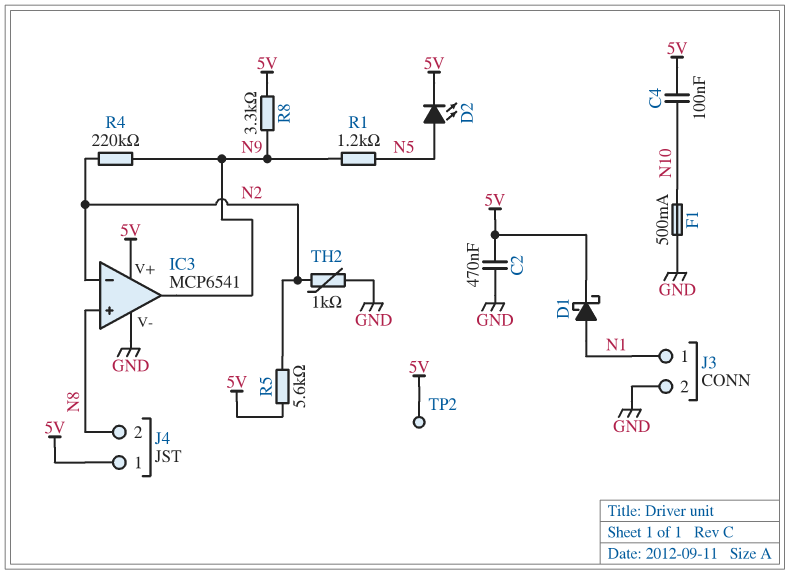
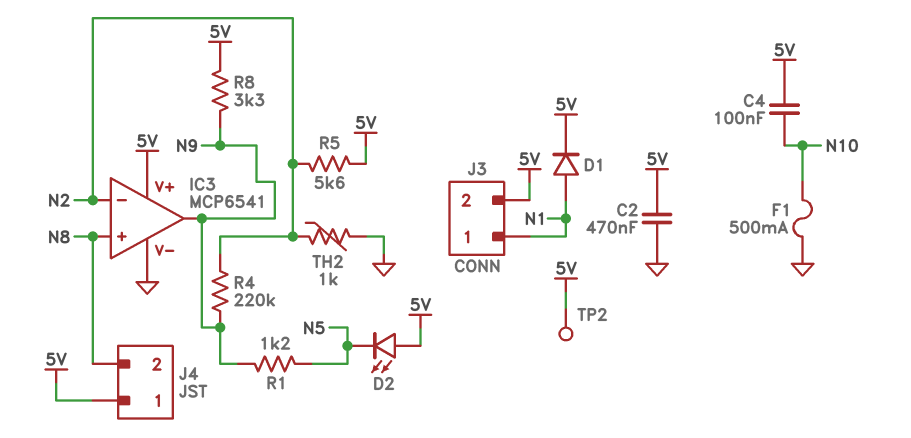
D1: schottky (A N1, K 5V) -> diode (A N1, K 5V)
D2: LED (A N5, K 5V) -> LED (A 5V, K N5)
J3 pin 2: GND -> 5V

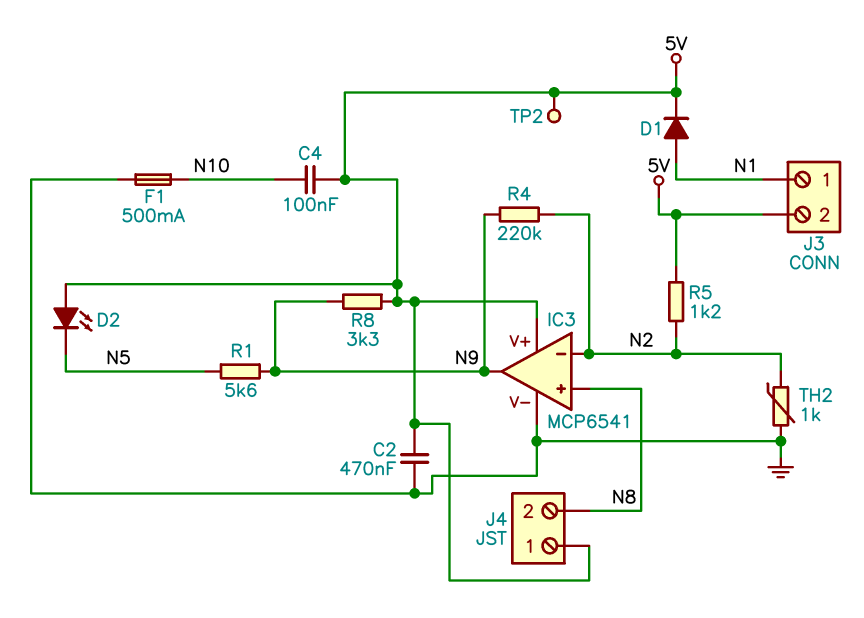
R1: 1.2k (N5, N9) -> 5.6k (N5, N9)
R5: 5.6k (5V, N2) -> 1.2k (5V, N2)

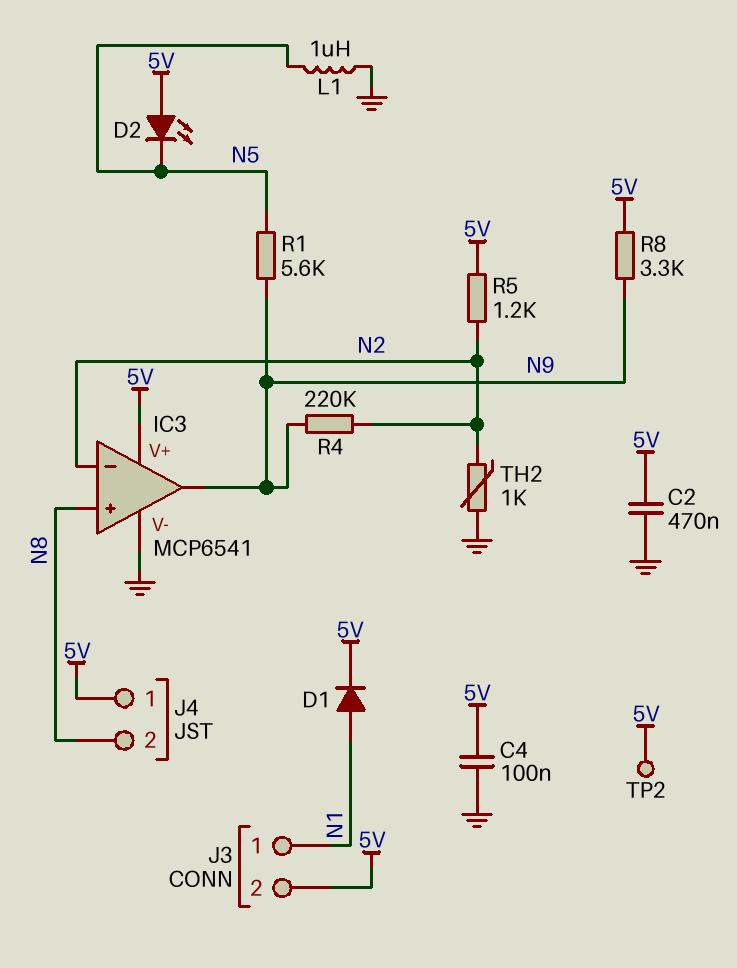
C4: 100nF (5V, N10) -> 100nF (5V, GND)
F1: 500mA (GND, N10) -> none
L1: none -> 1uH (GND, N5)

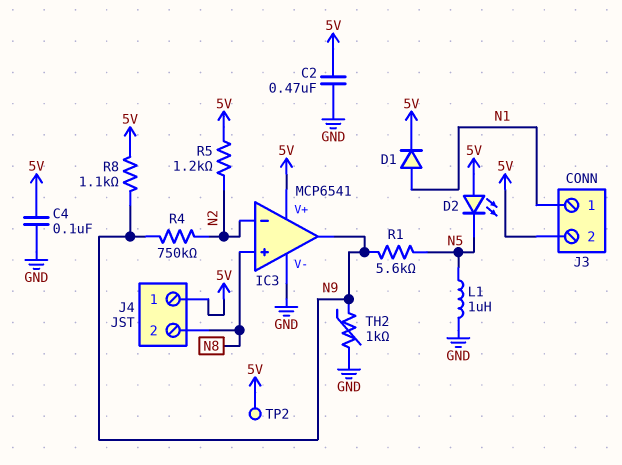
R4: 220k (N2, N9) -> 750k (N2, N9)
R8: 3.3k (5V, N9) -> 1.1k (5V, N9)
TH2: 1k (GND, N2) -> 1k (GND, N9)

